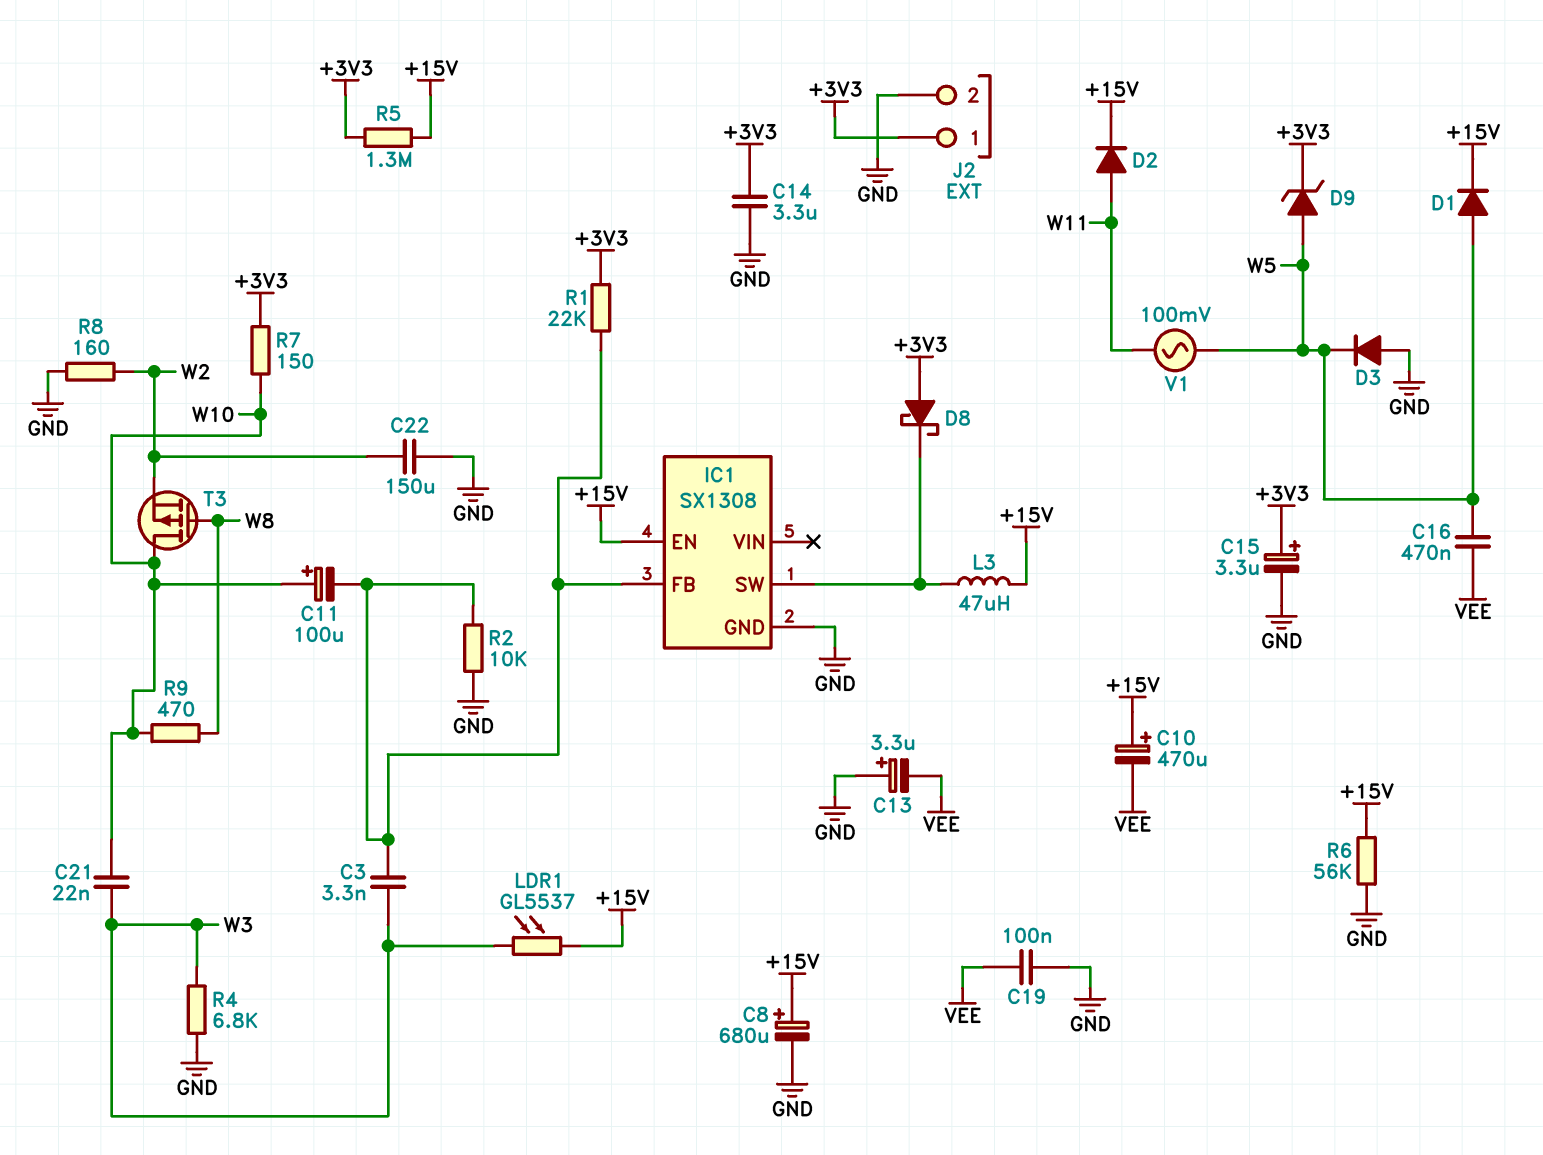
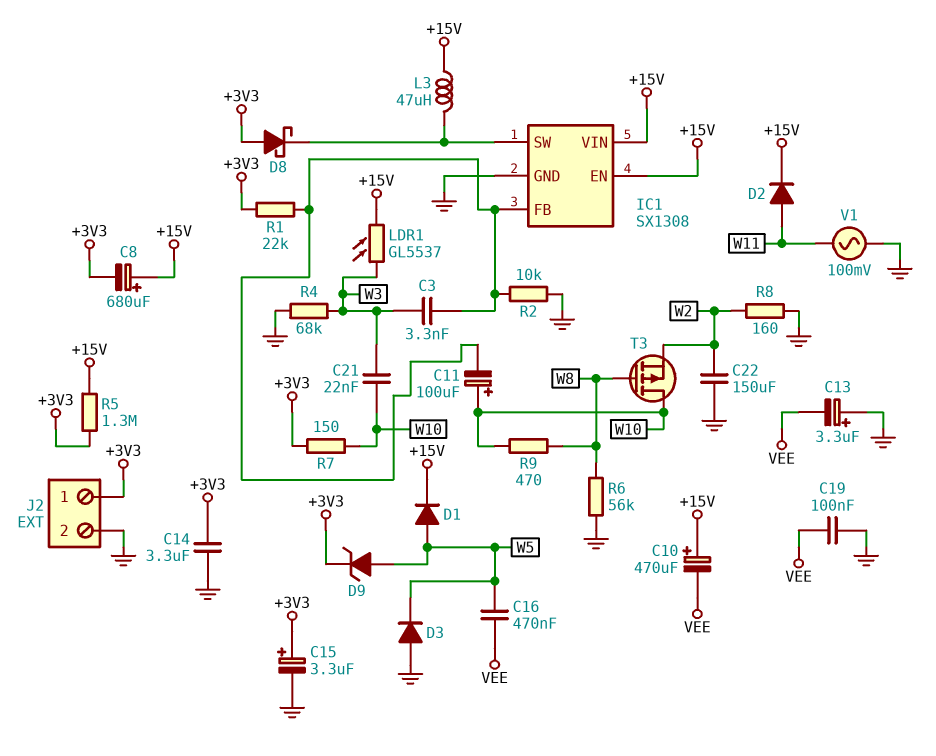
C8: 680uF (plus +15V, minus GND) -> 680uF (plus +15V, minus +3V3)
IC1 pin VIN: none -> +15V
R4: 6.8k (GND, W3) -> 68k (GND, W3)
R6: 56k (+15V, GND) -> 56k (GND, W8)
V1: AC 100mV (W5, W11) -> AC 100mV (GND, W11)

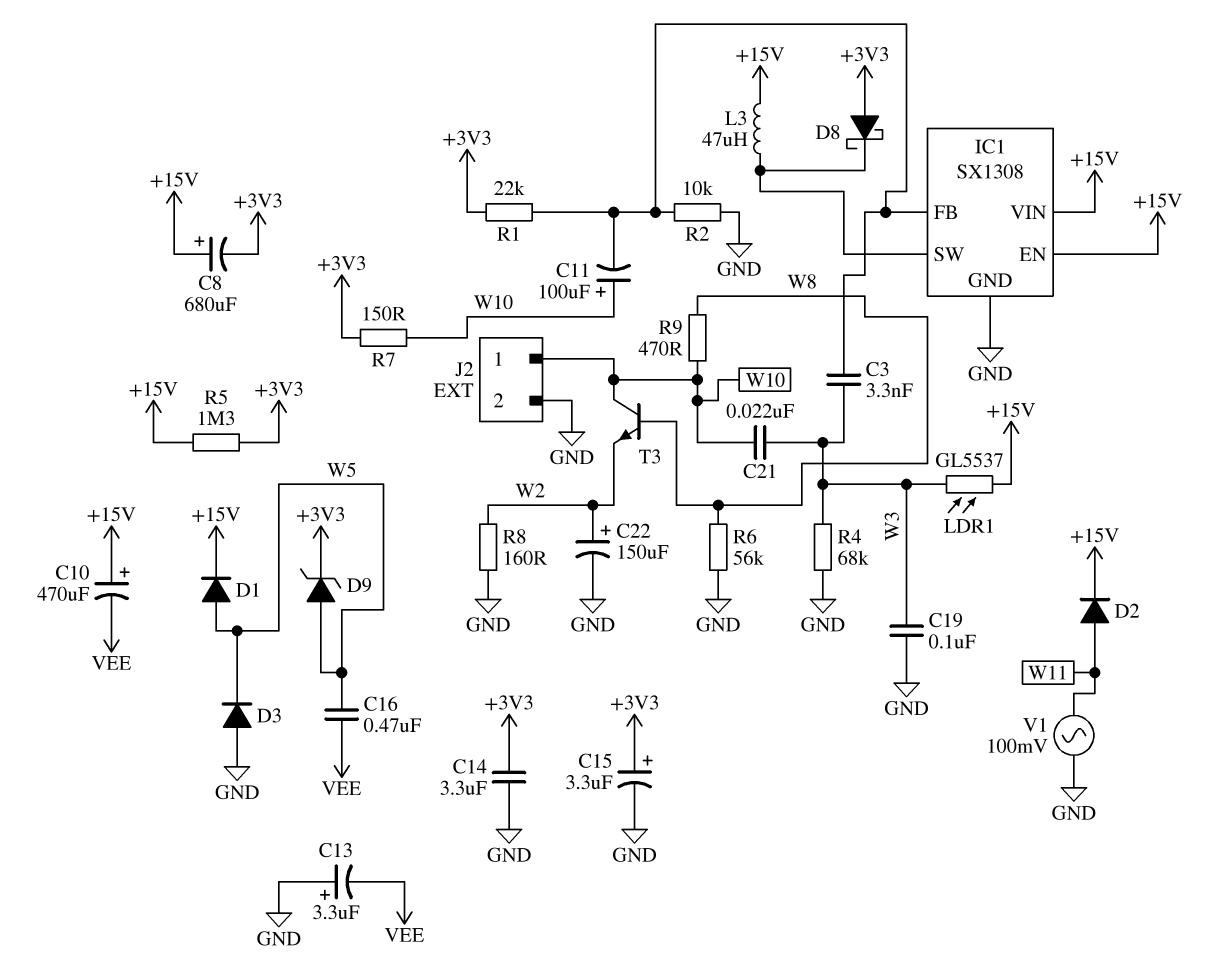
C19: 100nF (GND, VEE) -> 100nF (GND, W3)
C22: 150uF (GND, W2) -> 150uF (plus W2, minus GND)
J2 pin 1: +3V3 -> W10
T3: PMOS (G W8, D W10, S W2) -> NPN (B W8, C W10, E W2)

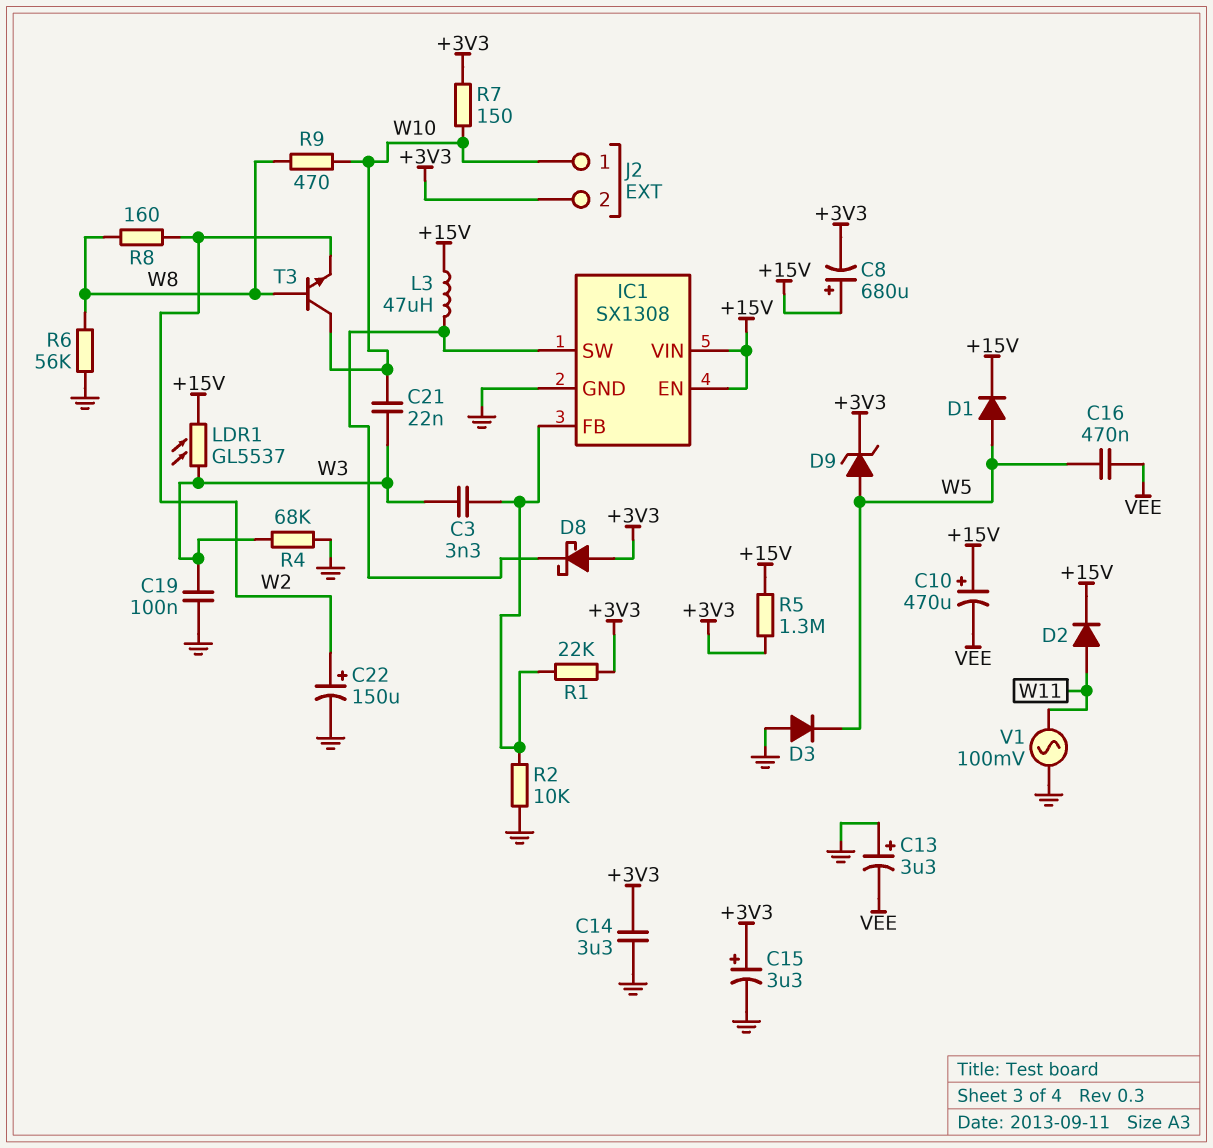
C11: 100uF (plus W10, minus IC1/FB) -> none
J2 pin 2: GND -> +3V3
R8: 160 (GND, W2) -> 160 (W2, W8)

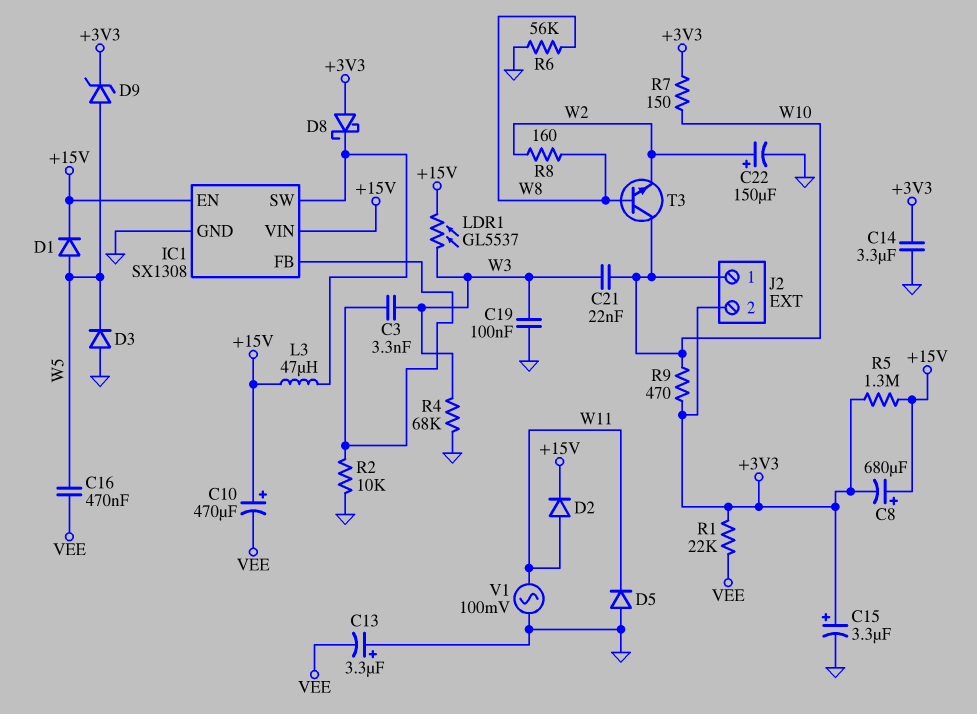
D5: none -> diode (A GND, K W11)
R1: 22k (+3V3, IC1/FB) -> 22k (+3V3, VEE)
R9: 470 (W8, W10) -> 470 (+3V3, W10)

